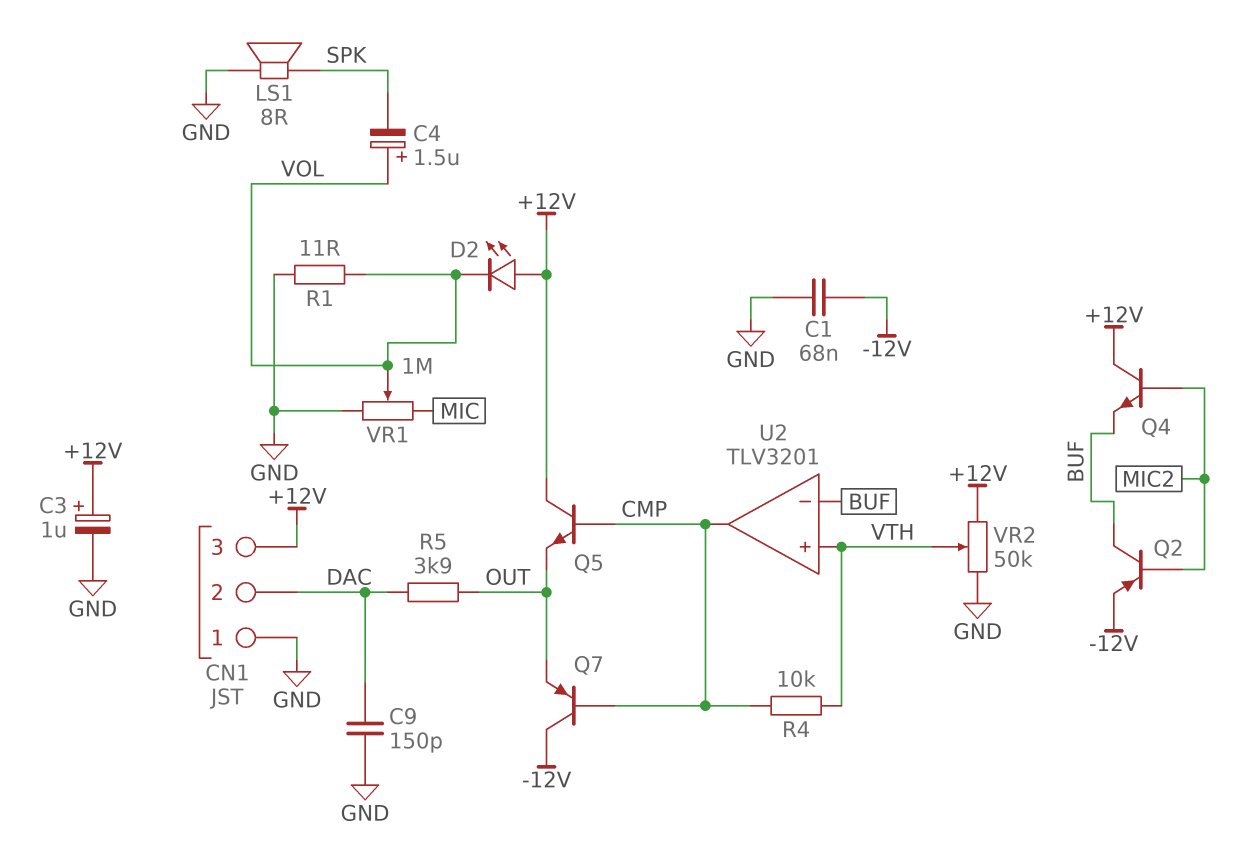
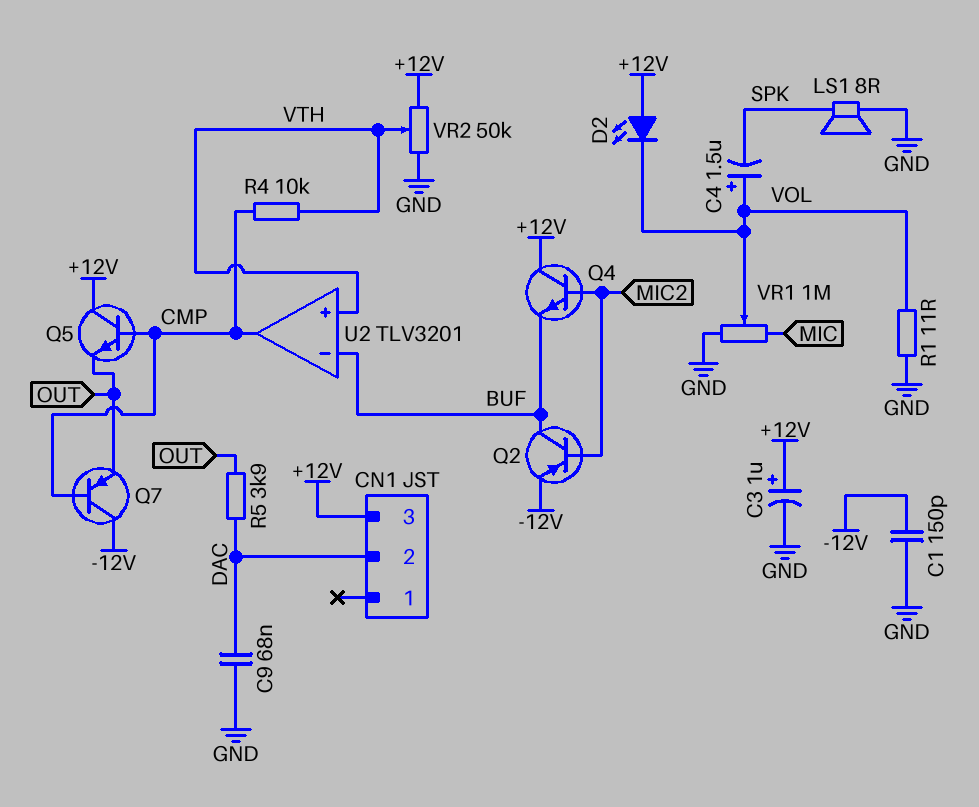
C1: 68nF (-12V, GND) -> 150pF (-12V, GND)
C9: 150pF (DAC, GND) -> 68nF (DAC, GND)
CN1 pin 1: GND -> none

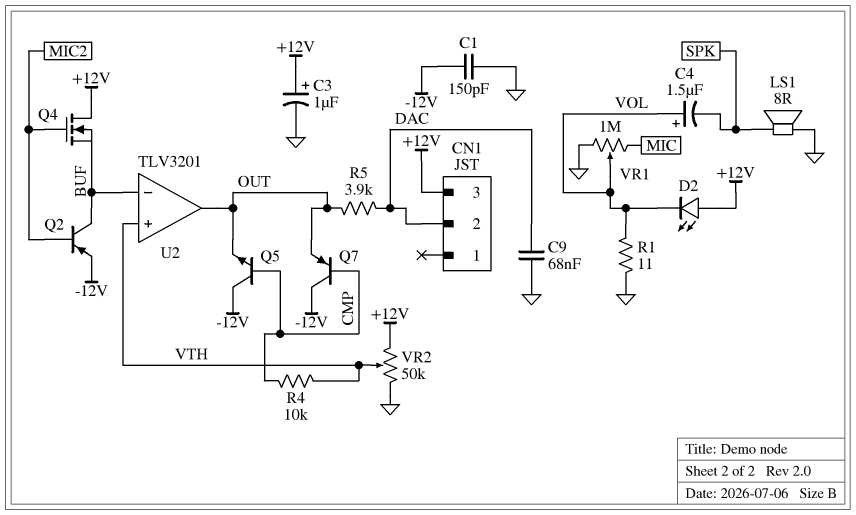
Q4: NPN (B MIC2, C +12V, E BUF) -> NMOS (G MIC2, D +12V, S BUF)
Q5: NPN (B CMP, C +12V, E OUT) -> NPN (B CMP, C -12V, E OUT)
U2 pin out: CMP -> OUT

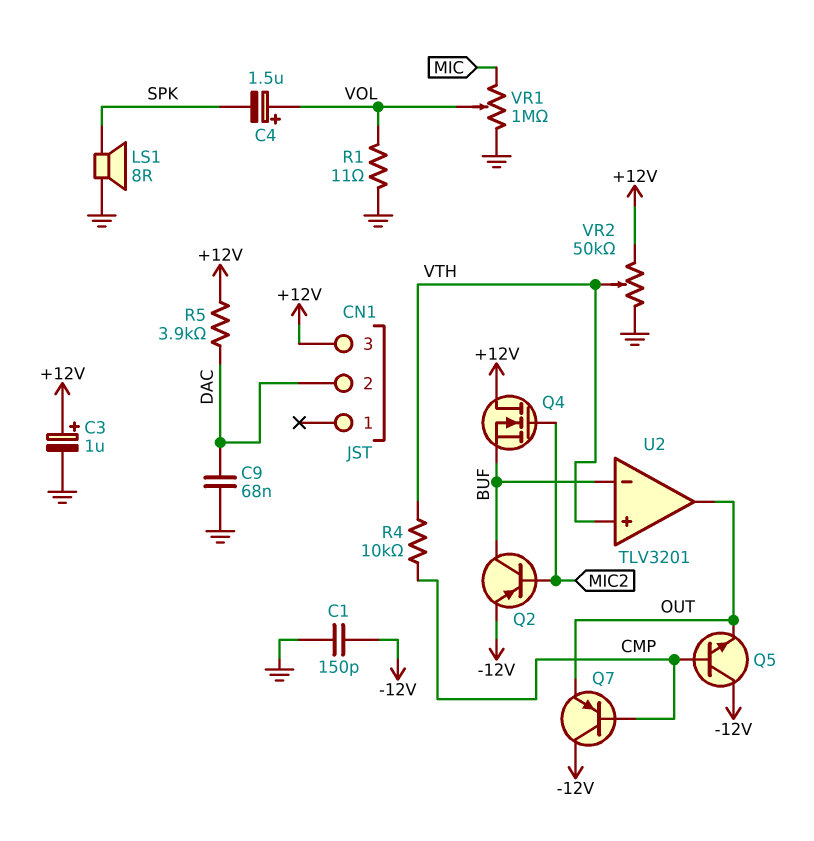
D2: LED (A +12V, K VOL) -> none
R5: 3.9k (DAC, OUT) -> 3.9k (+12V, DAC)

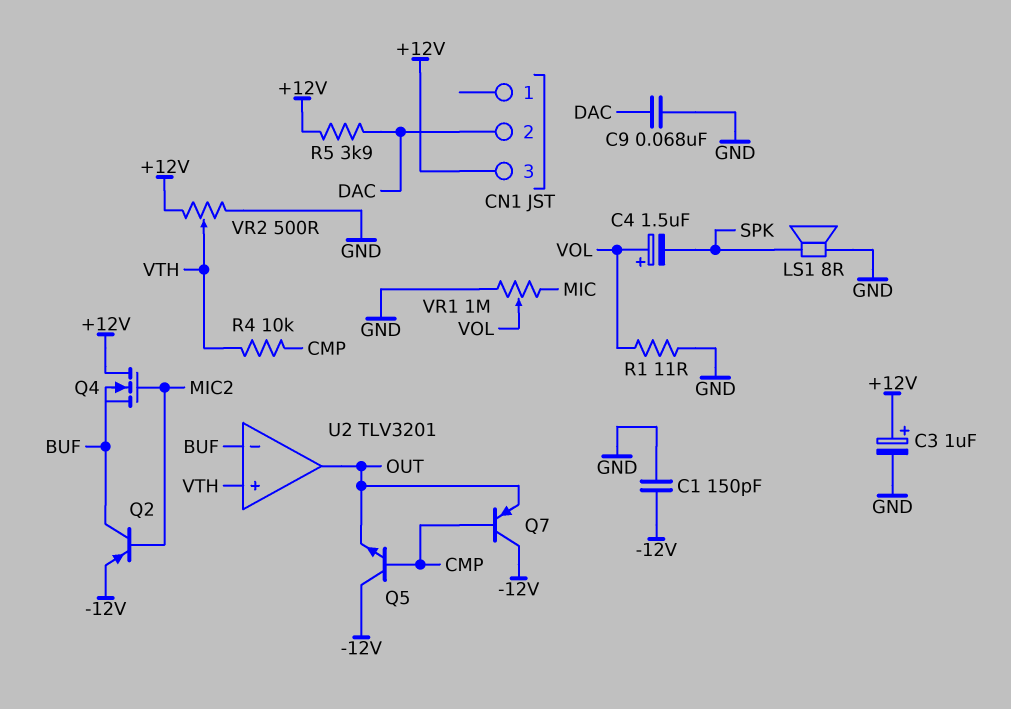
VR2: 50k (+12V, GND, wiper VTH) -> 500 (+12V, GND, wiper VTH)

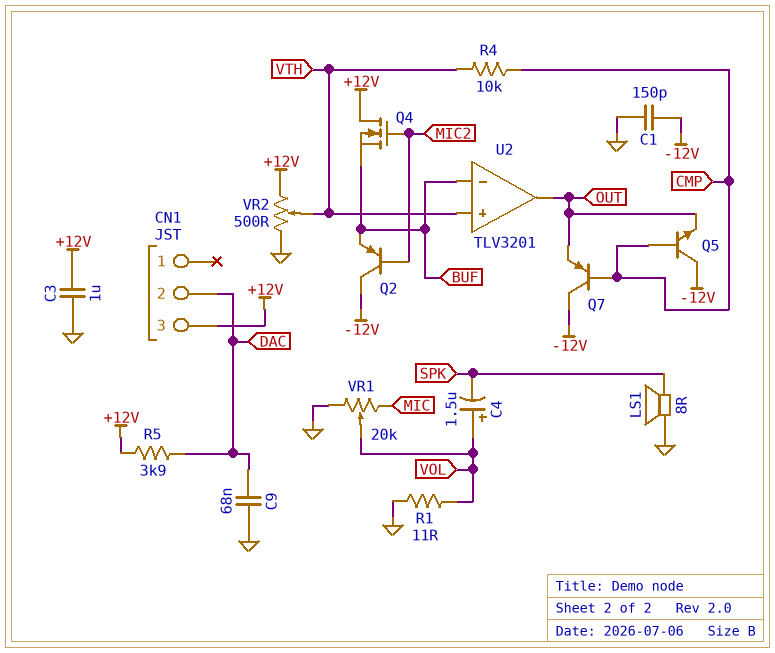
C3: 1uF (plus +12V, minus GND) -> 1uF (+12V, GND)
Q2: PNP (B MIC2, C BUF, E -12V) -> PNP (B MIC2, C -12V, E BUF)
VR1: 1M (GND, MIC, wiper VOL) -> 20k (GND, MIC, wiper VOL)

